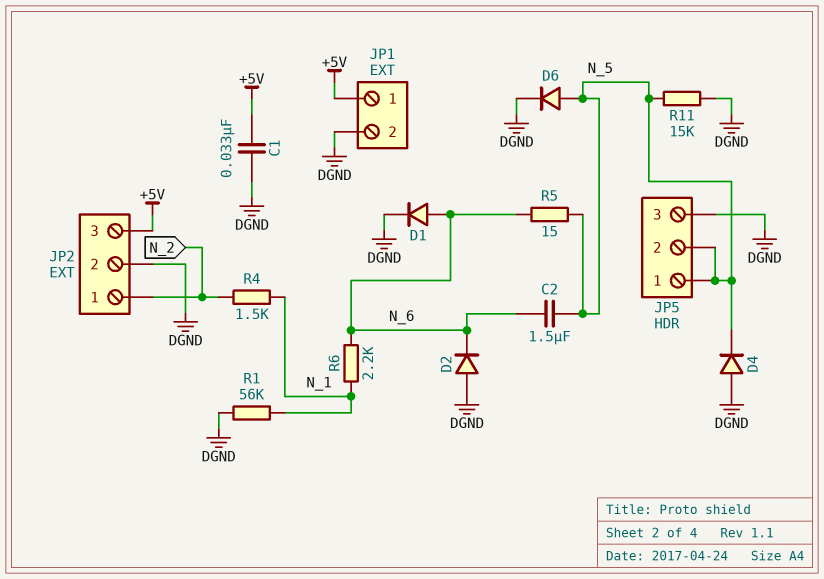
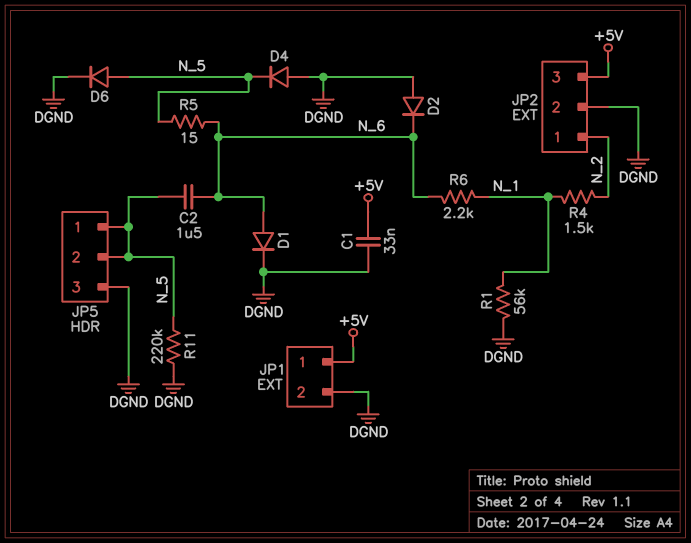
R11: 15k (DGND, N_5) -> 220k (DGND, N_5)

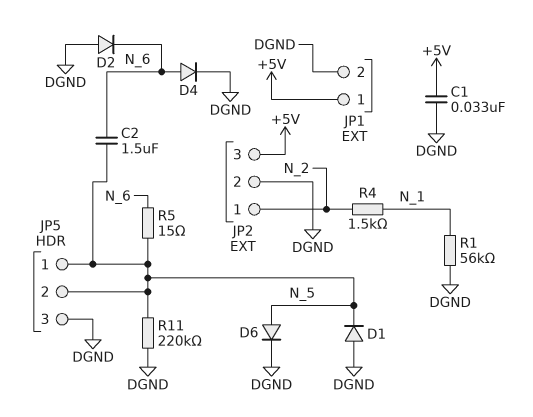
D1: diode (A N_6, K DGND) -> diode (A DGND, K N_5)
D4: diode (A DGND, K N_5) -> diode (A N_6, K DGND)
R6: 2.2k (N_1, N_6) -> none

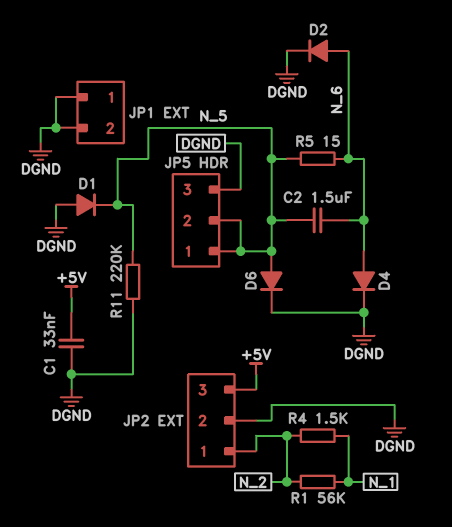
D2: diode (A DGND, K N_6) -> diode (A N_6, K DGND)
JP1 pin 1: +5V -> DGND
R1: 56k (DGND, N_1) -> 56k (N_1, N_2)

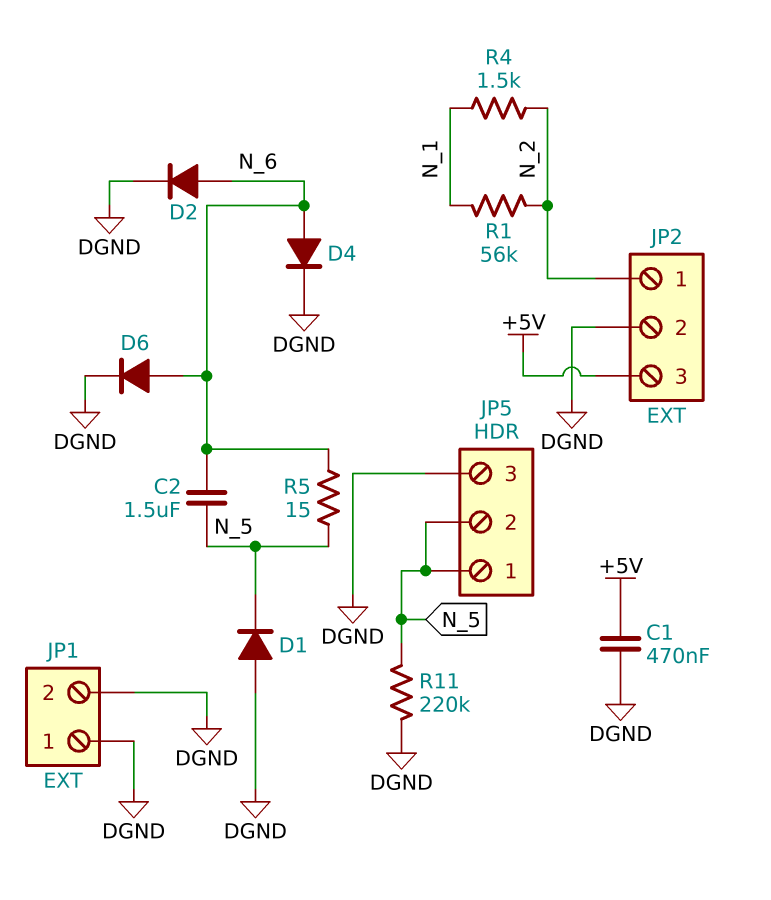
C1: 33nF (+5V, DGND) -> 470nF (+5V, DGND)
D6: diode (A N_5, K DGND) -> diode (A N_6, K DGND)

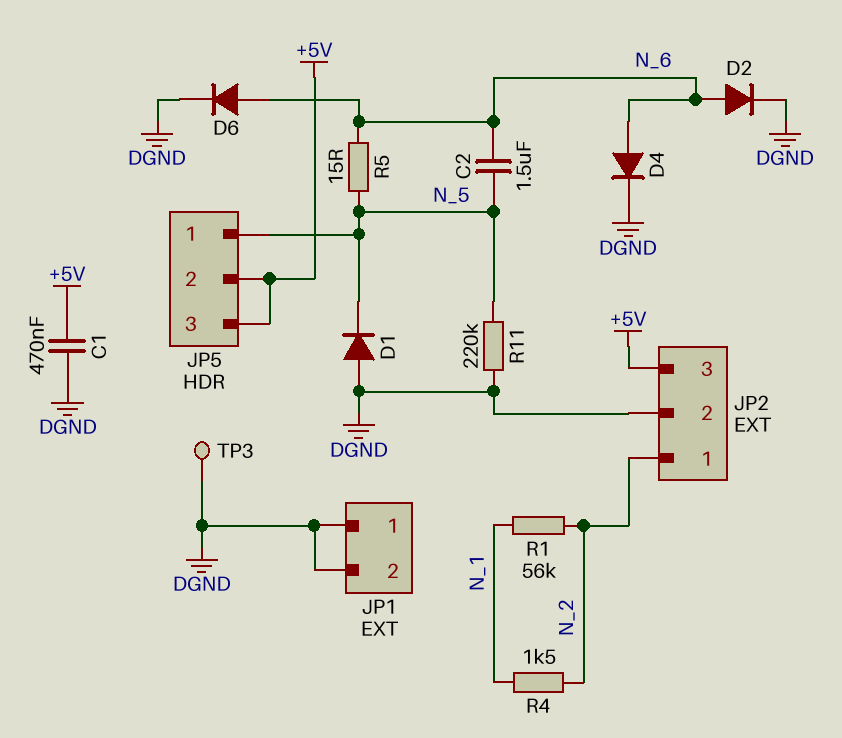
JP5 pin 2: N_5 -> +5V
JP5 pin 3: DGND -> +5V
TP3: none -> test point (DGND)

